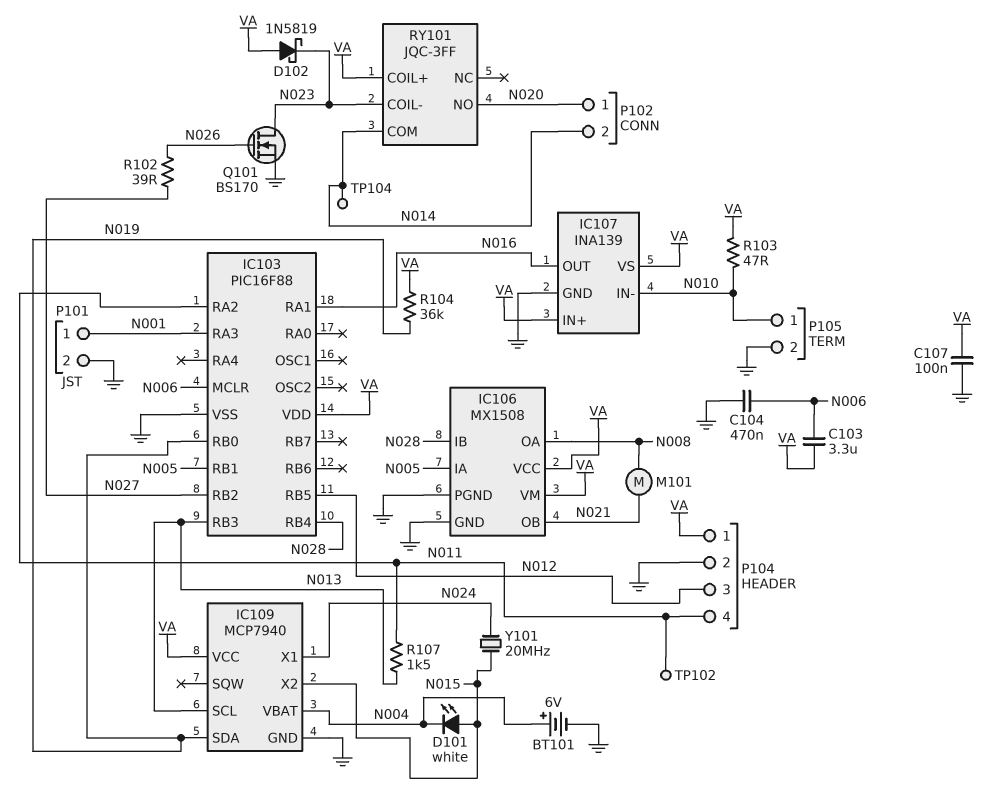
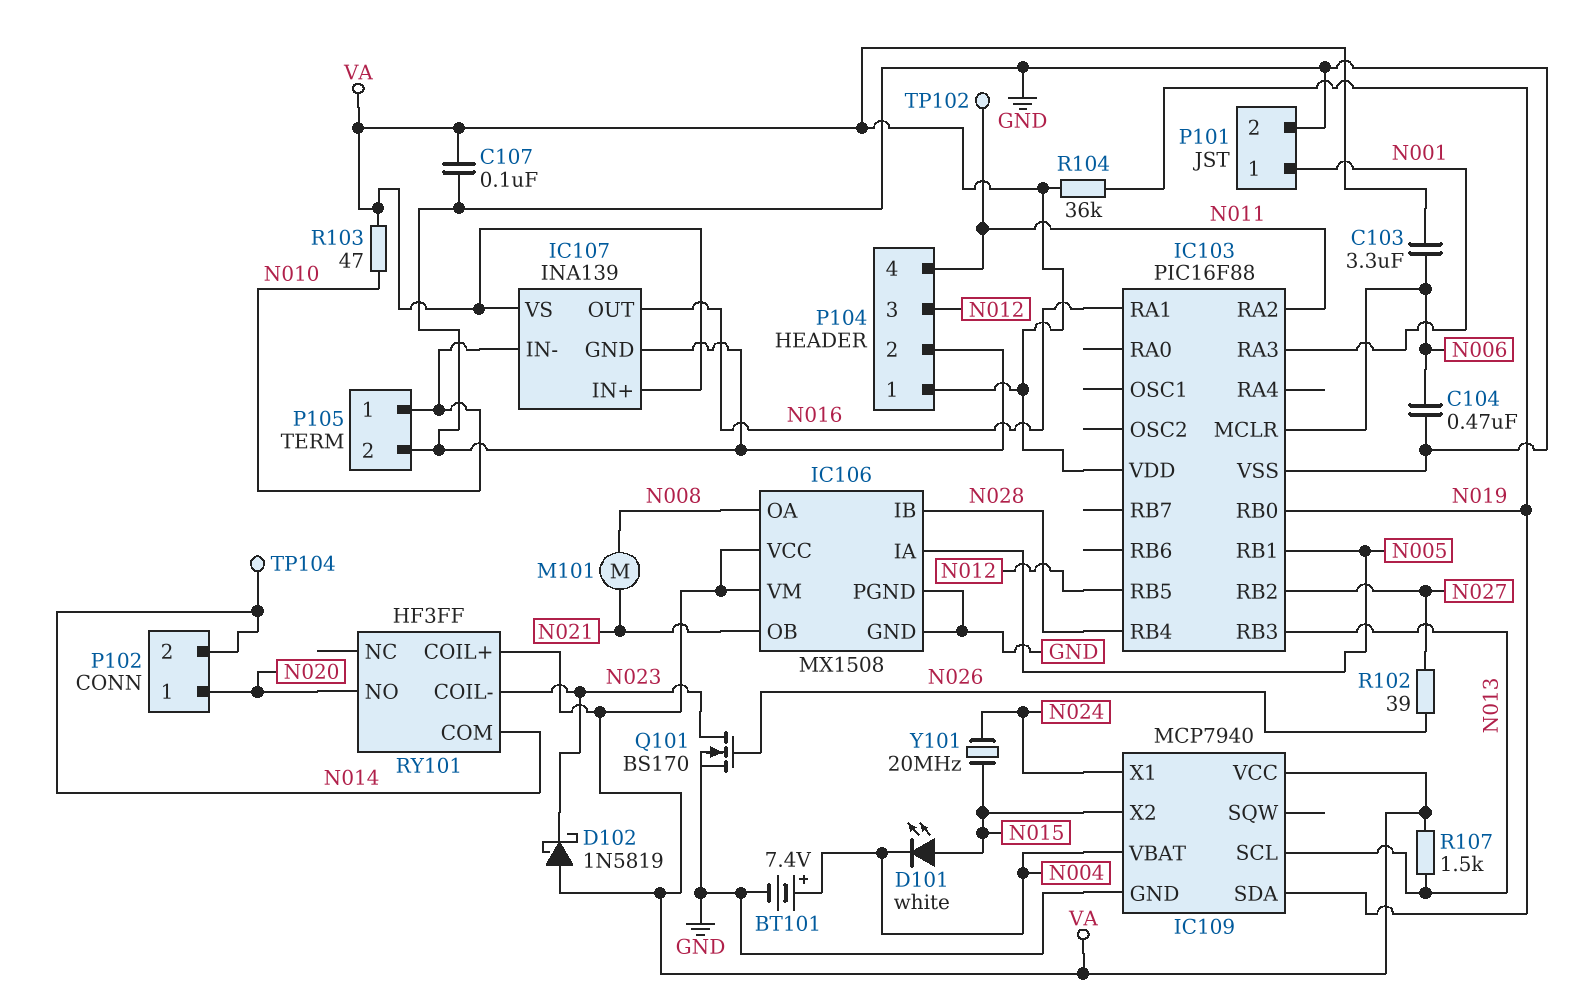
BT101: 6V (plus N004, minus GND) -> 7.4V (plus N004, minus GND)
R107: 1.5k (N011, N013) -> 1.5k (N013, VA)
RY101: JQC-3FF -> HF3FF

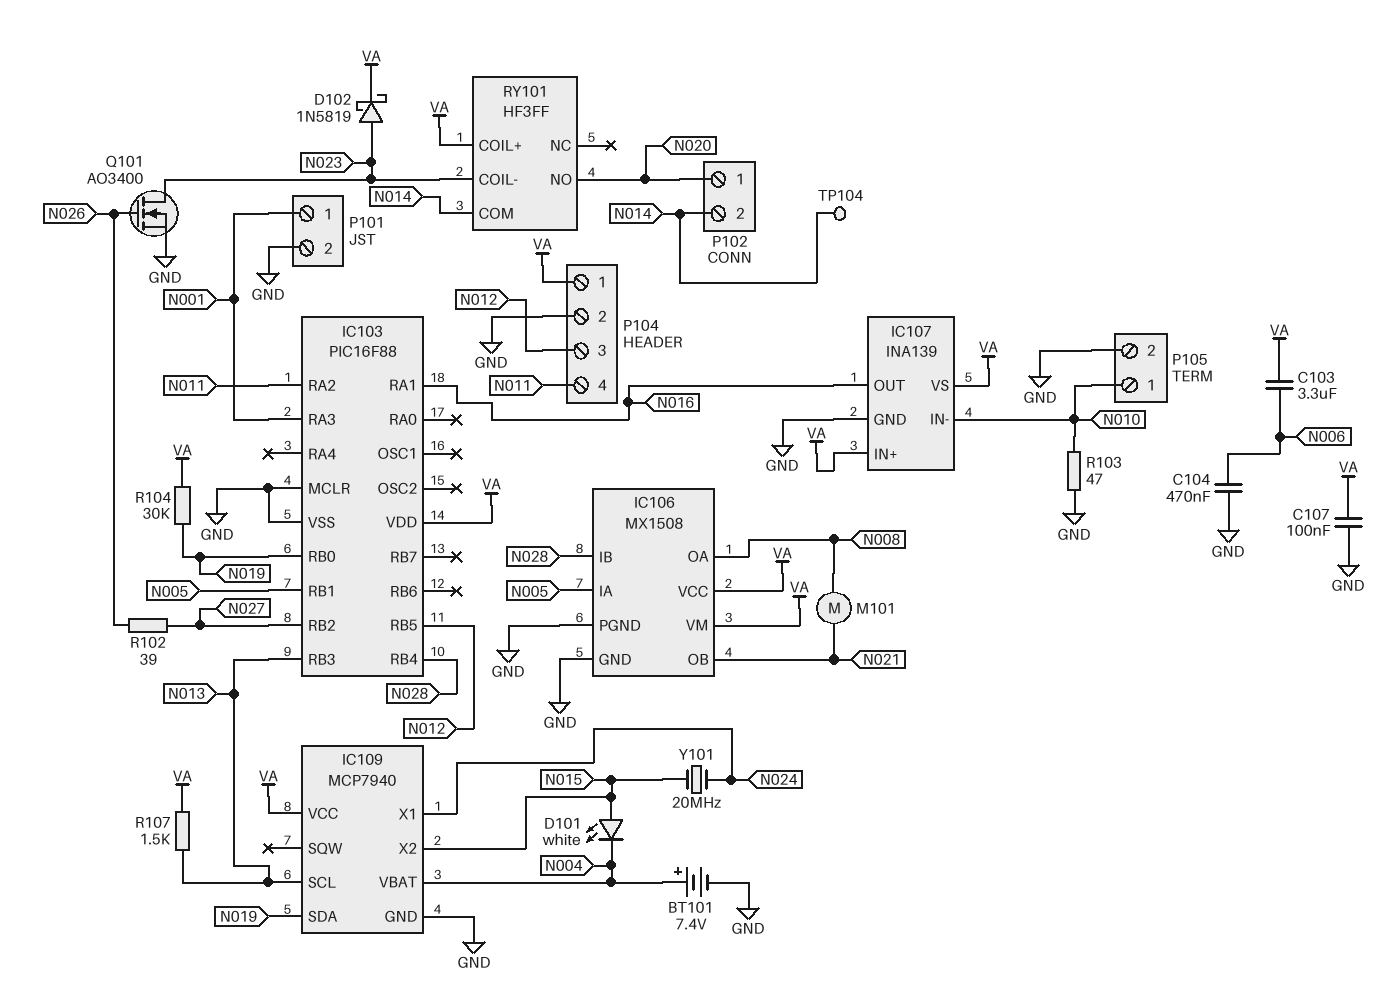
D102: schottky 1N5819 (A VA, K N023) -> schottky 1N5819 (A N023, K VA)
IC103 pin MCLR: N006 -> GND
Q101: NMOS BS170 (G N026, D N023, S GND) -> NMOS AO3400 (G N026, D N023, S GND)
R103: 47 (N010, VA) -> 47 (GND, N010)
R104: 36k (N019, VA) -> 30k (N019, VA)
TP102: test point (N011) -> none

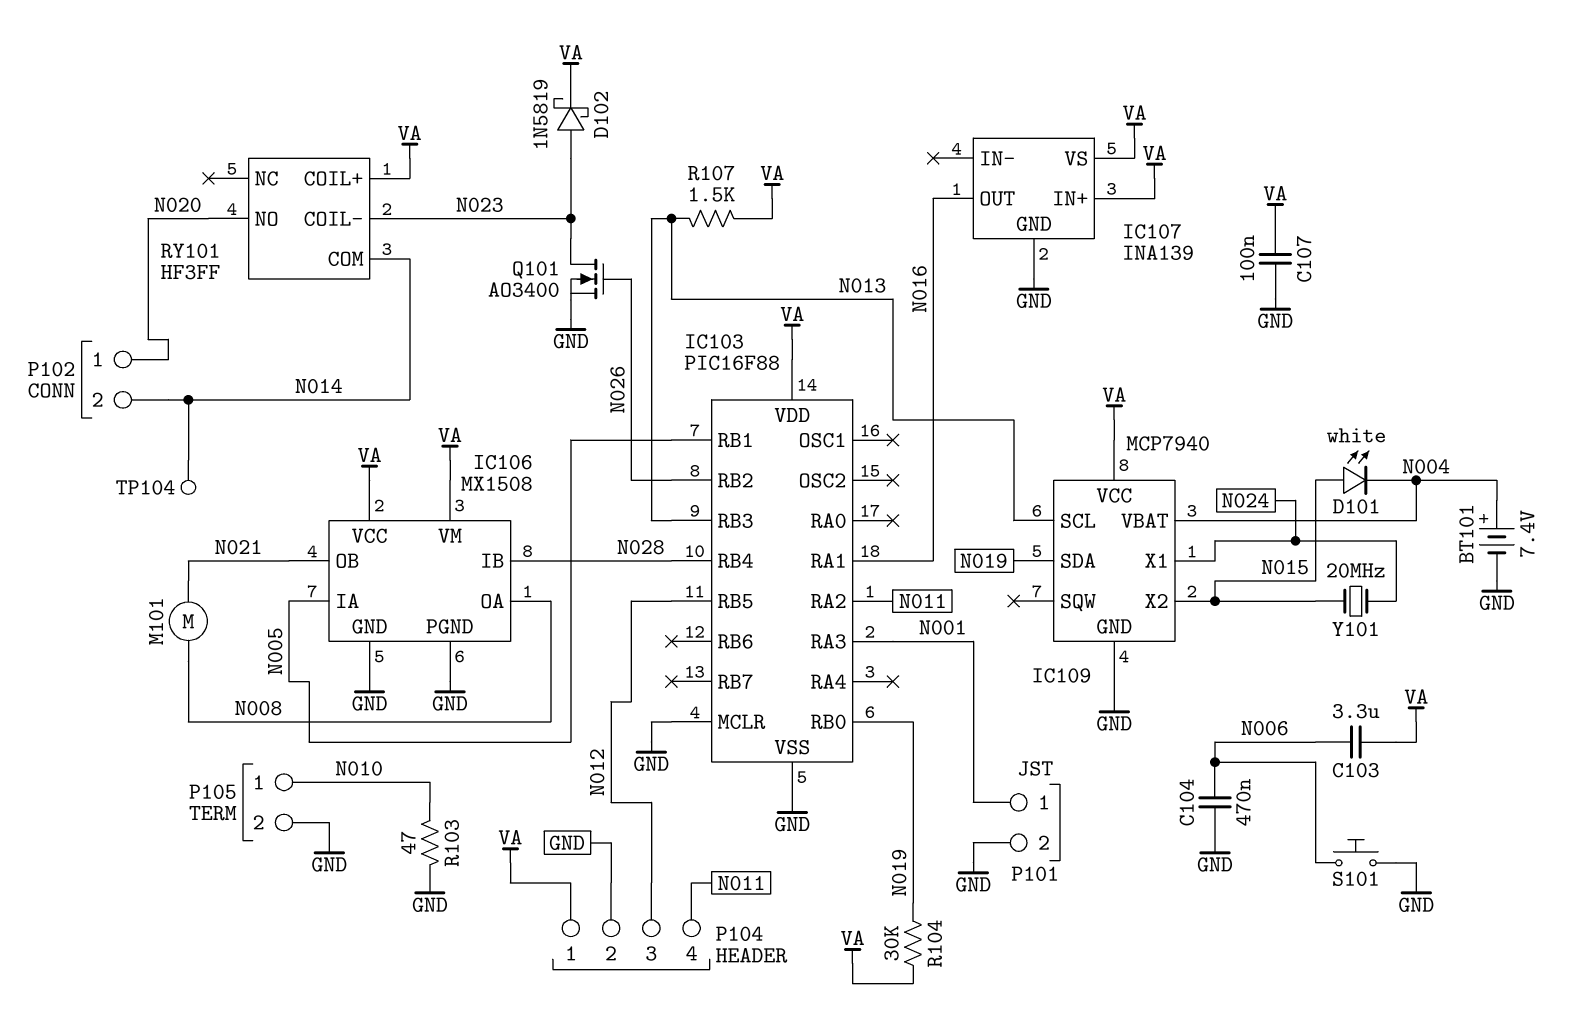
IC103 pin RB2: N027 -> N026
IC107 pin IN-: N010 -> none
R102: 39 (N026, N027) -> none
S101: none -> button (GND, N006)

